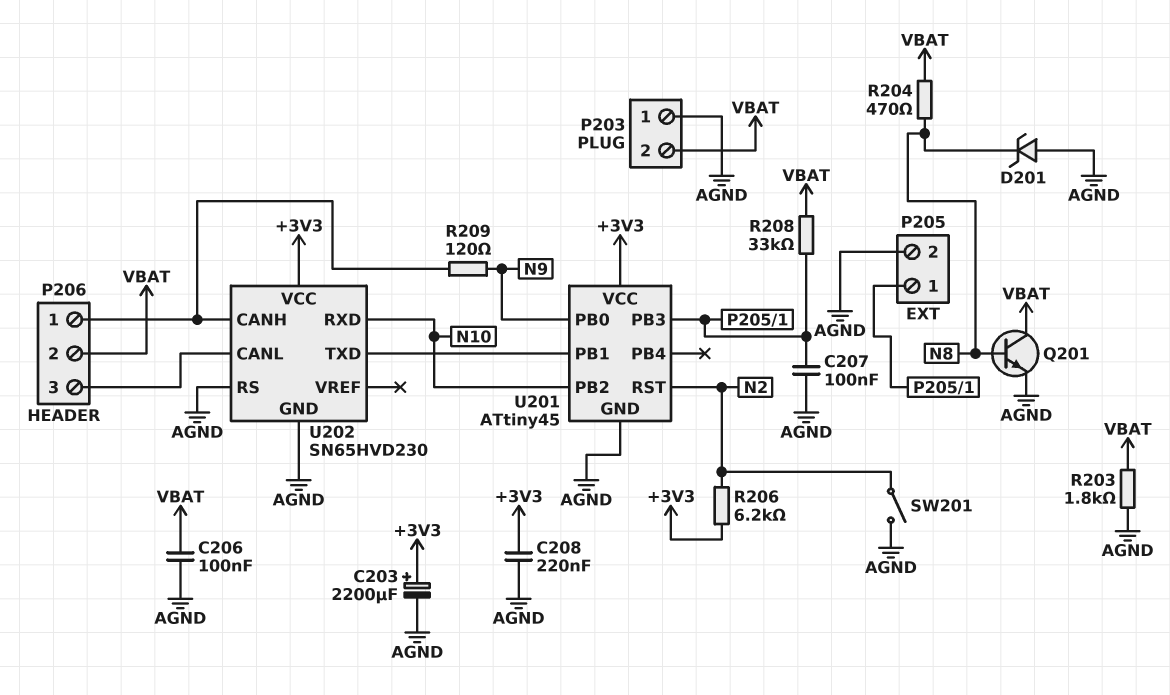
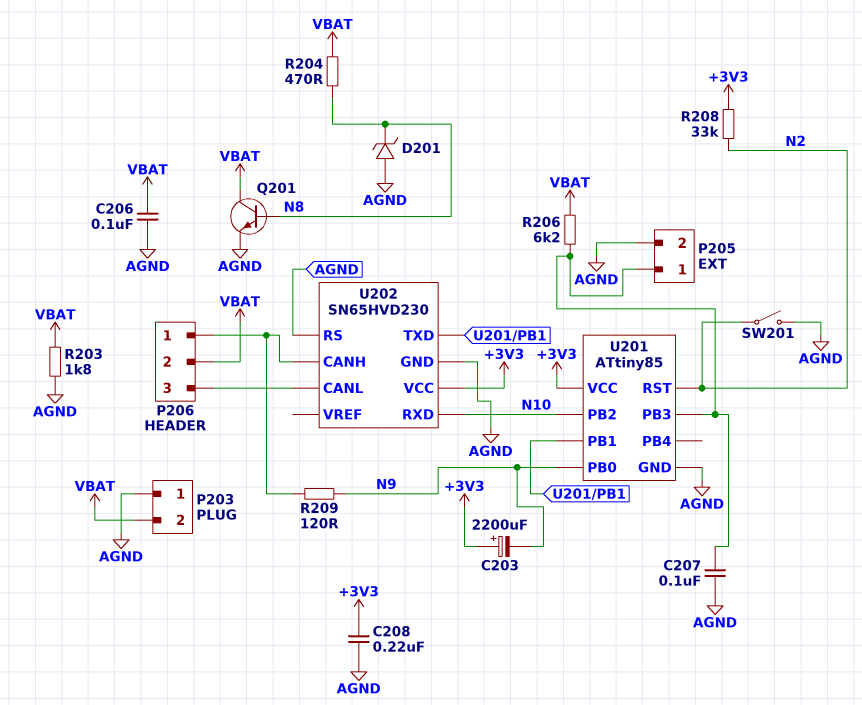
C203: 2200uF (plus +3V3, minus AGND) -> 2200uF (plus +3V3, minus N9)
R206: 6.2k (+3V3, N2) -> 6.2k (P205/1, VBAT)
R208: 33k (P205/1, VBAT) -> 33k (+3V3, N2)
U201: ATtiny45 -> ATtiny85

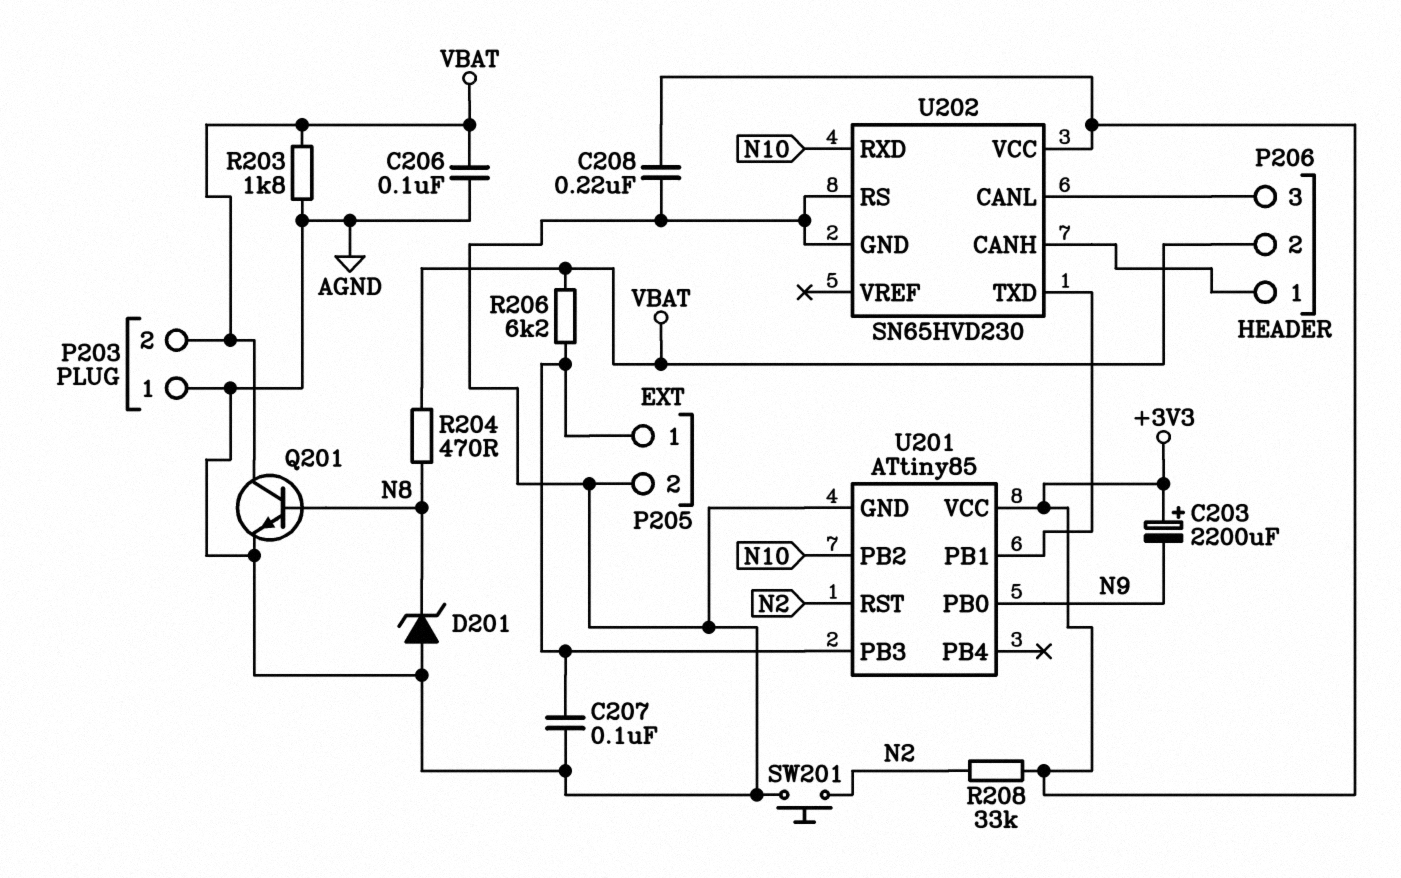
R209: 120 (N9, P206/1) -> none
SW201: switch (AGND, N2) -> button (AGND, N2)

